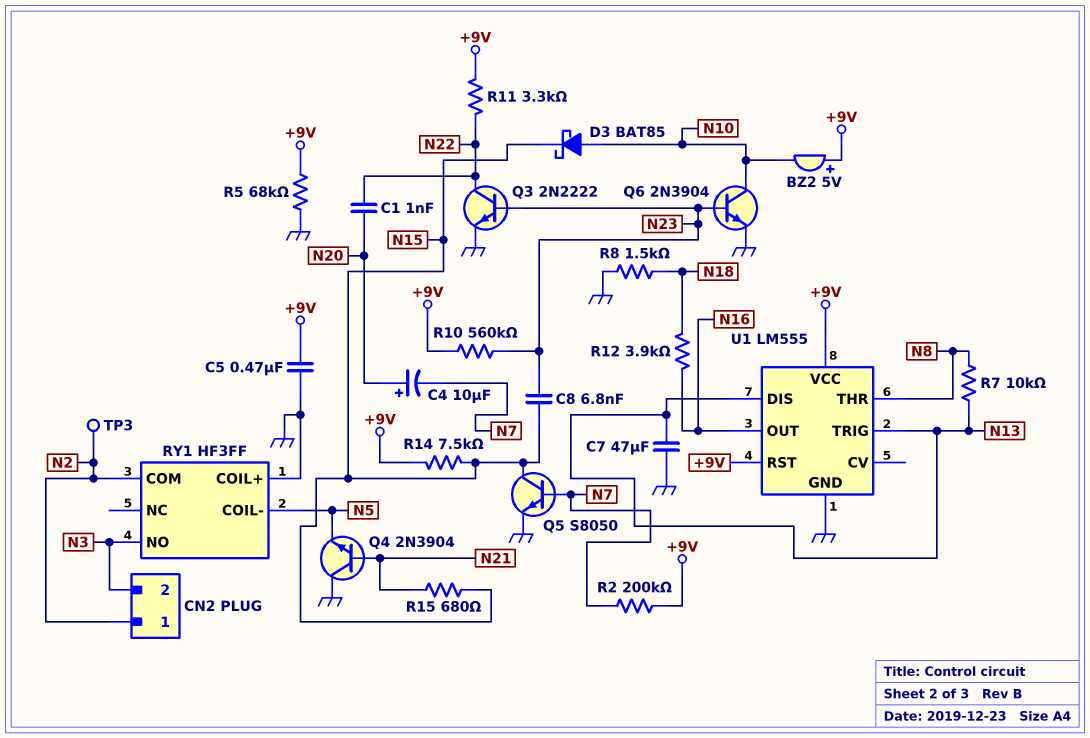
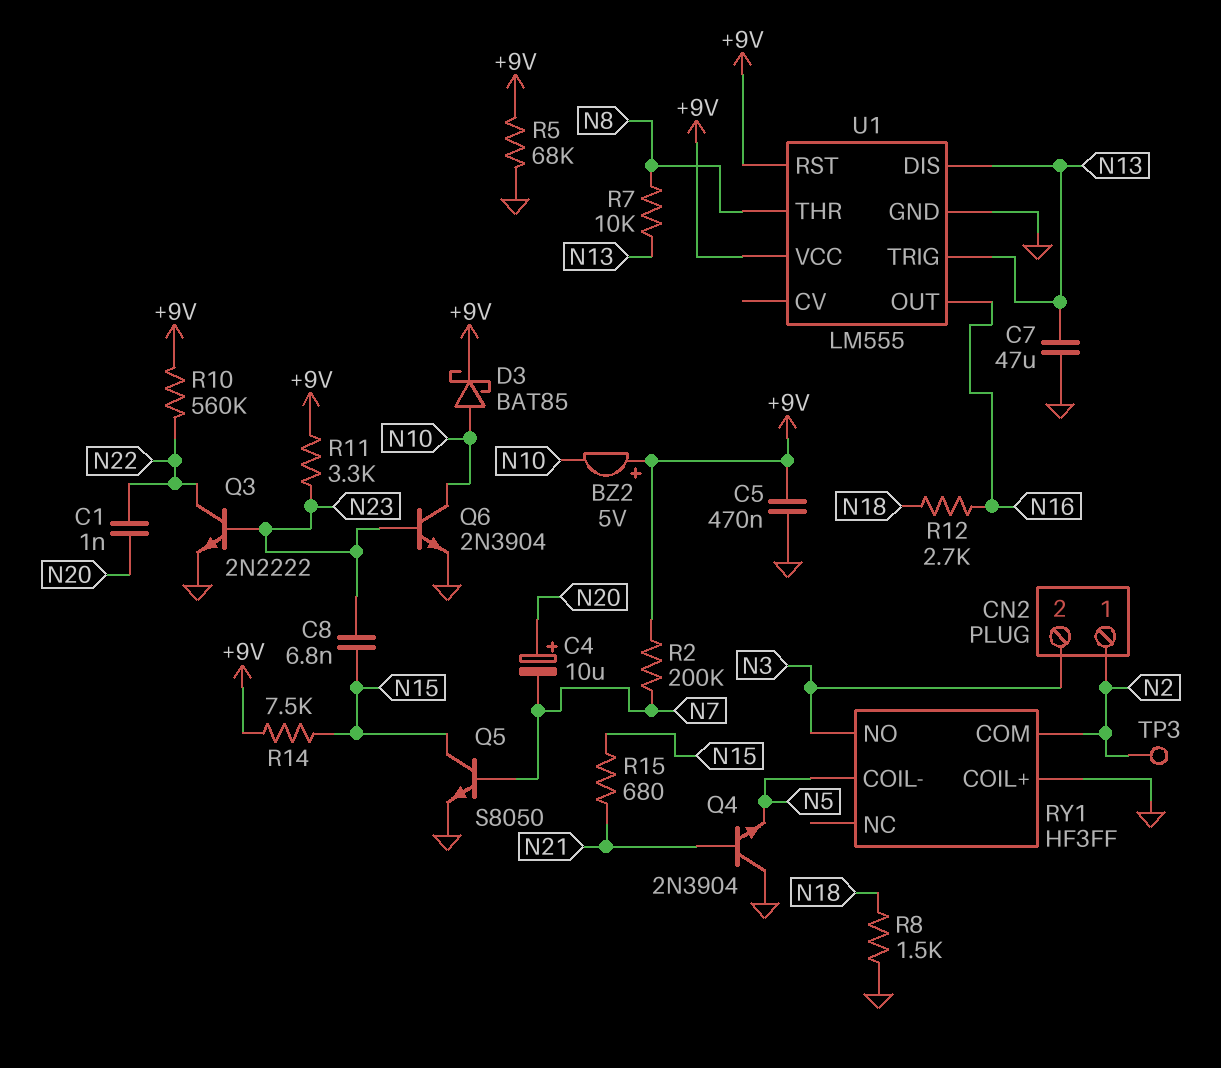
D3: schottky BAT85 (A N10, K N15) -> schottky BAT85 (A N10, K +9V)
R10: 560k (+9V, N23) -> 560k (+9V, N22)
R11: 3.3k (+9V, N22) -> 3.3k (+9V, N23)
R12: 3.9k (N16, N18) -> 2.7k (N16, N18)

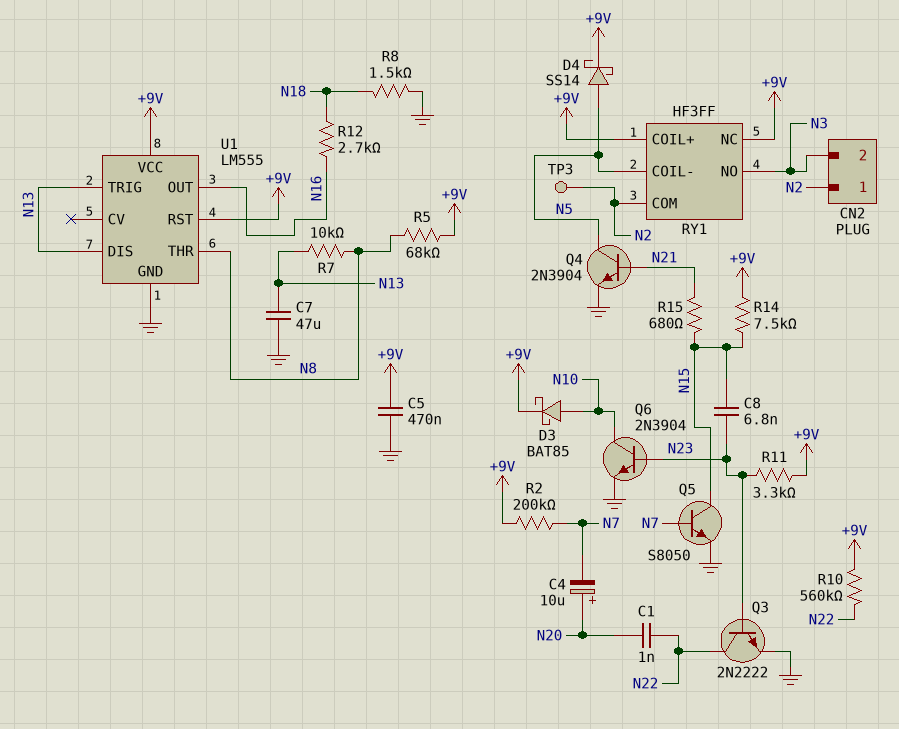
BZ2: buzzer 5V (plus +9V, minus N10) -> none
D4: none -> schottky SS14 (A N5, K +9V)
Q4: NPN 2N3904 (B N21, C GND, E N5) -> NPN 2N3904 (B N21, C N5, E GND)
R5: 68k (+9V, GND) -> 68k (+9V, N8)
RY1 pin COIL+: GND -> +9V
RY1 pin NC: none -> +9V

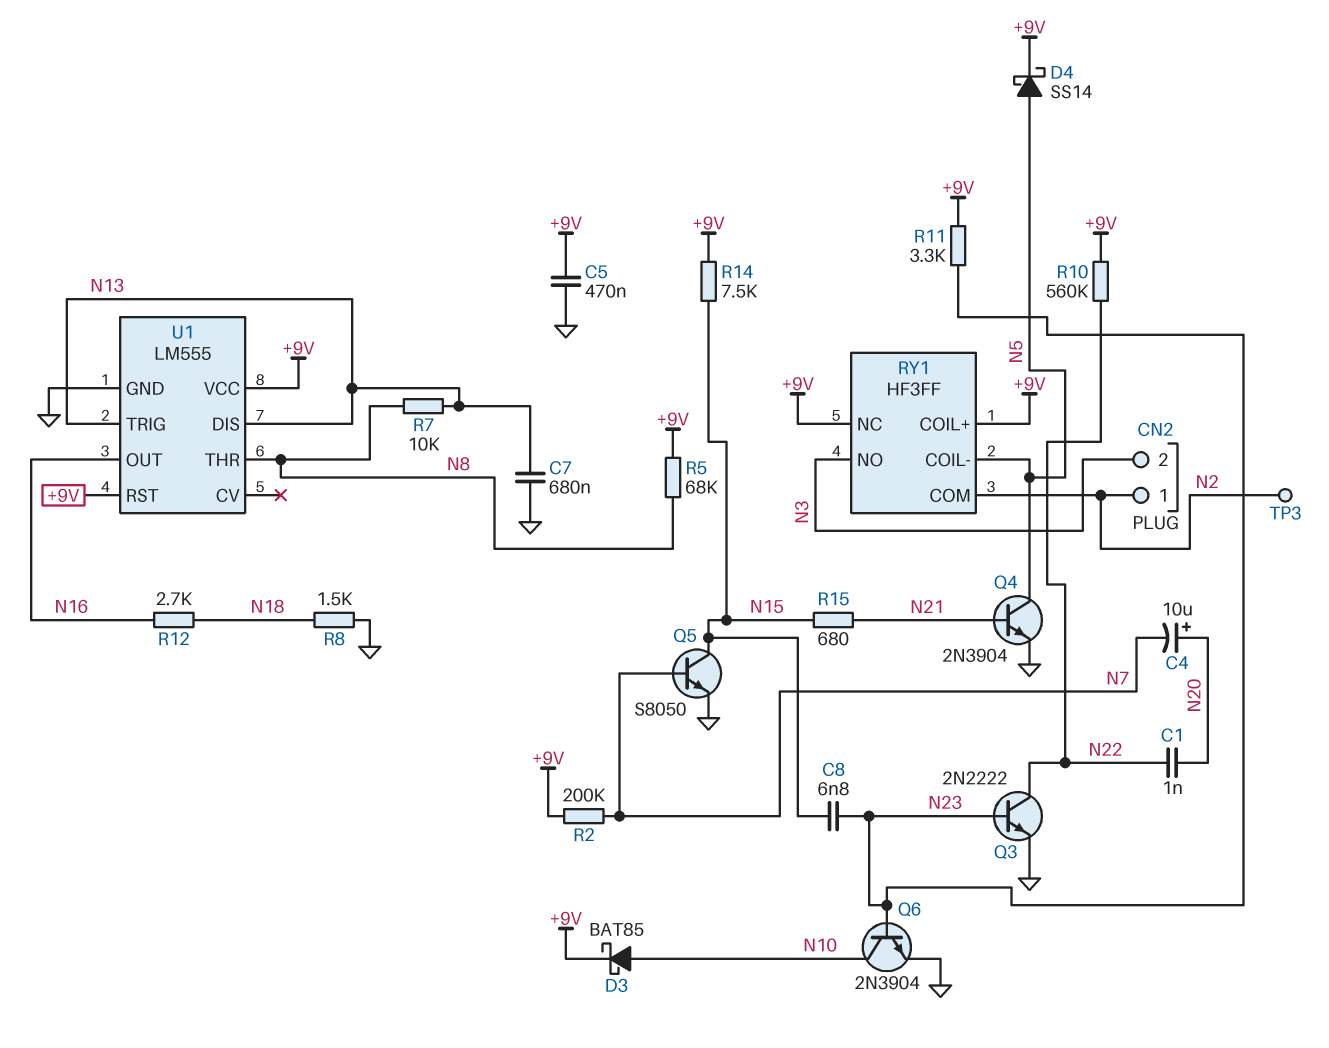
C7: 47uF (GND, N13) -> 680nF (GND, N13)

